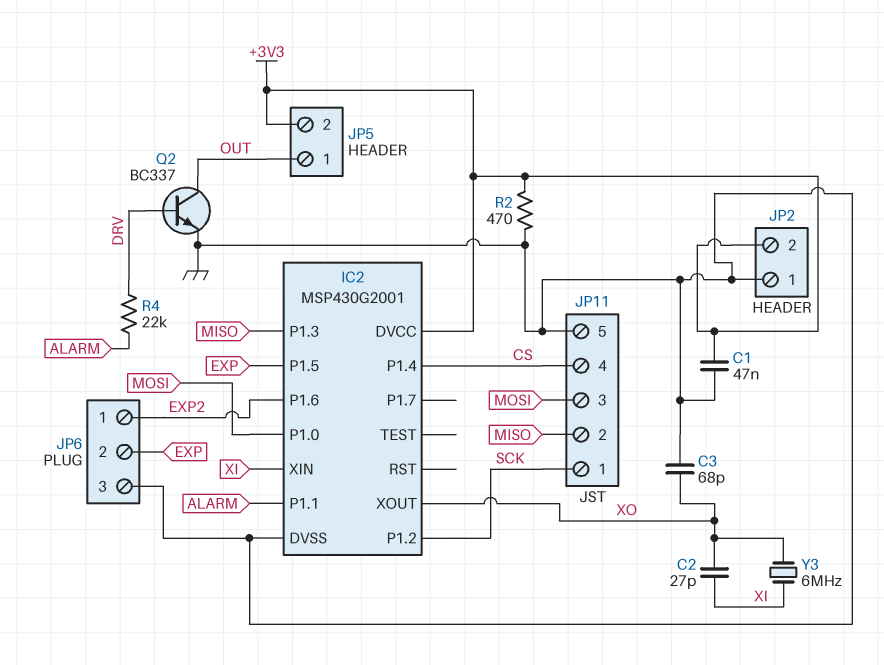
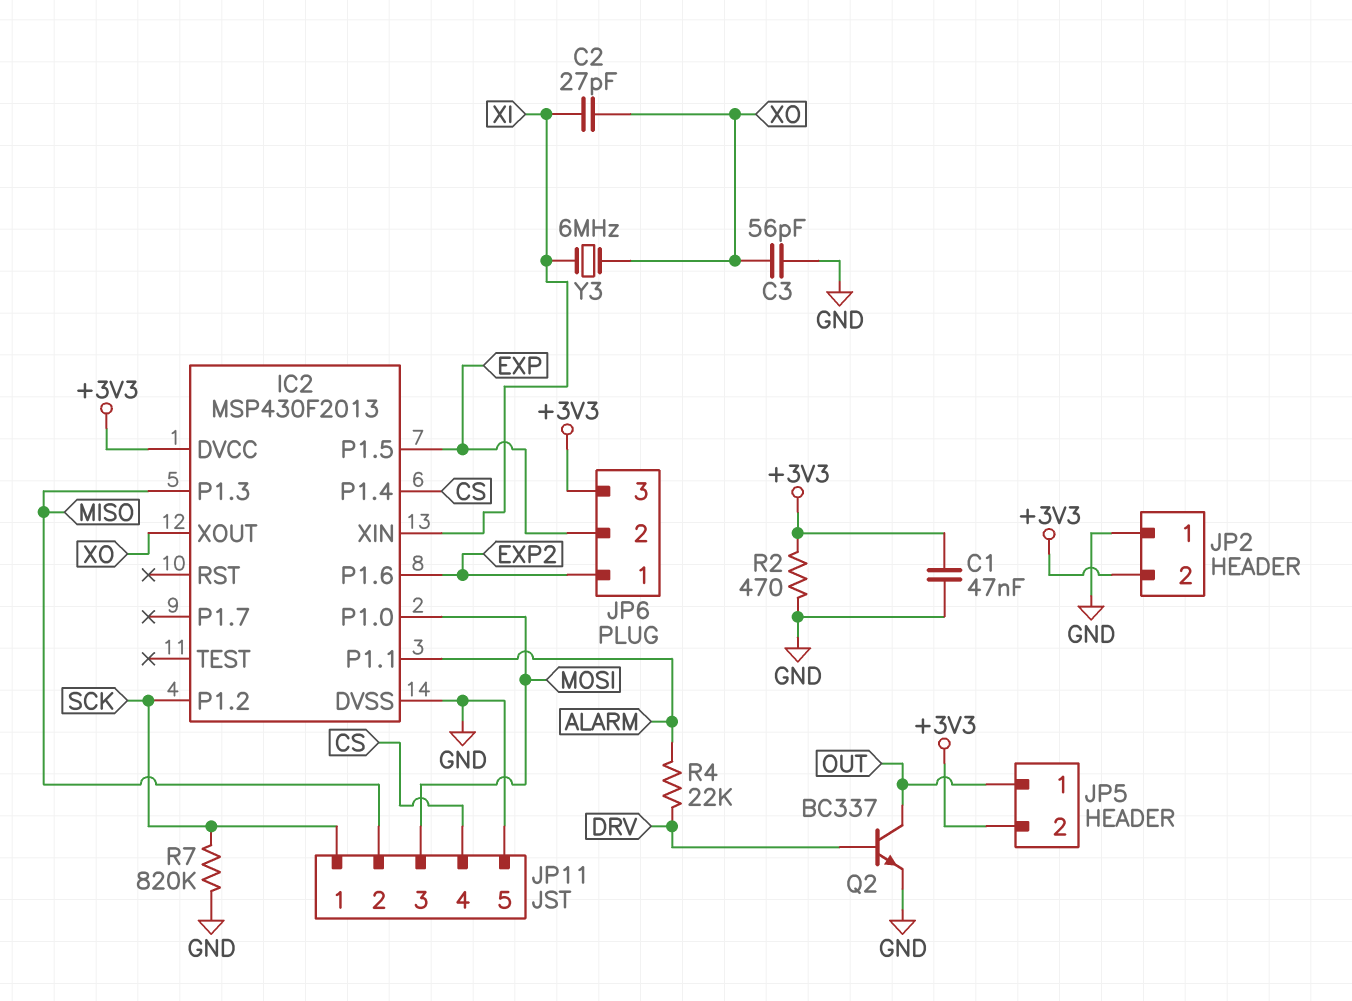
C3: 68pF (GND, XO) -> 56pF (GND, XO)
IC2: MSP430G2001 -> MSP430F2013
JP6 pin 3: GND -> +3V3
R7: none -> 820k (GND, SCK)

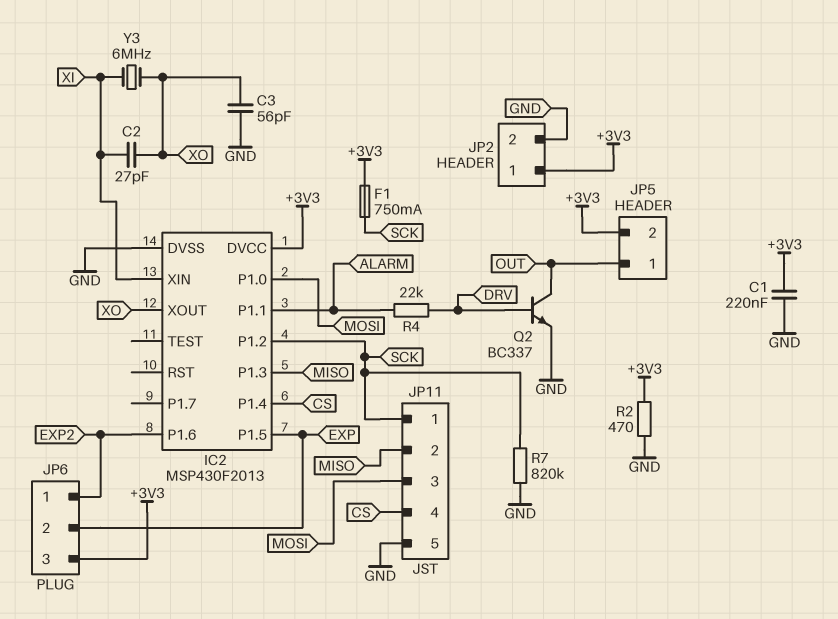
C1: 47nF (+3V3, GND) -> 220nF (+3V3, GND)
F1: none -> 750mA (+3V3, SCK)
JP2 pin 1: GND -> +3V3
JP2 pin 2: +3V3 -> GND

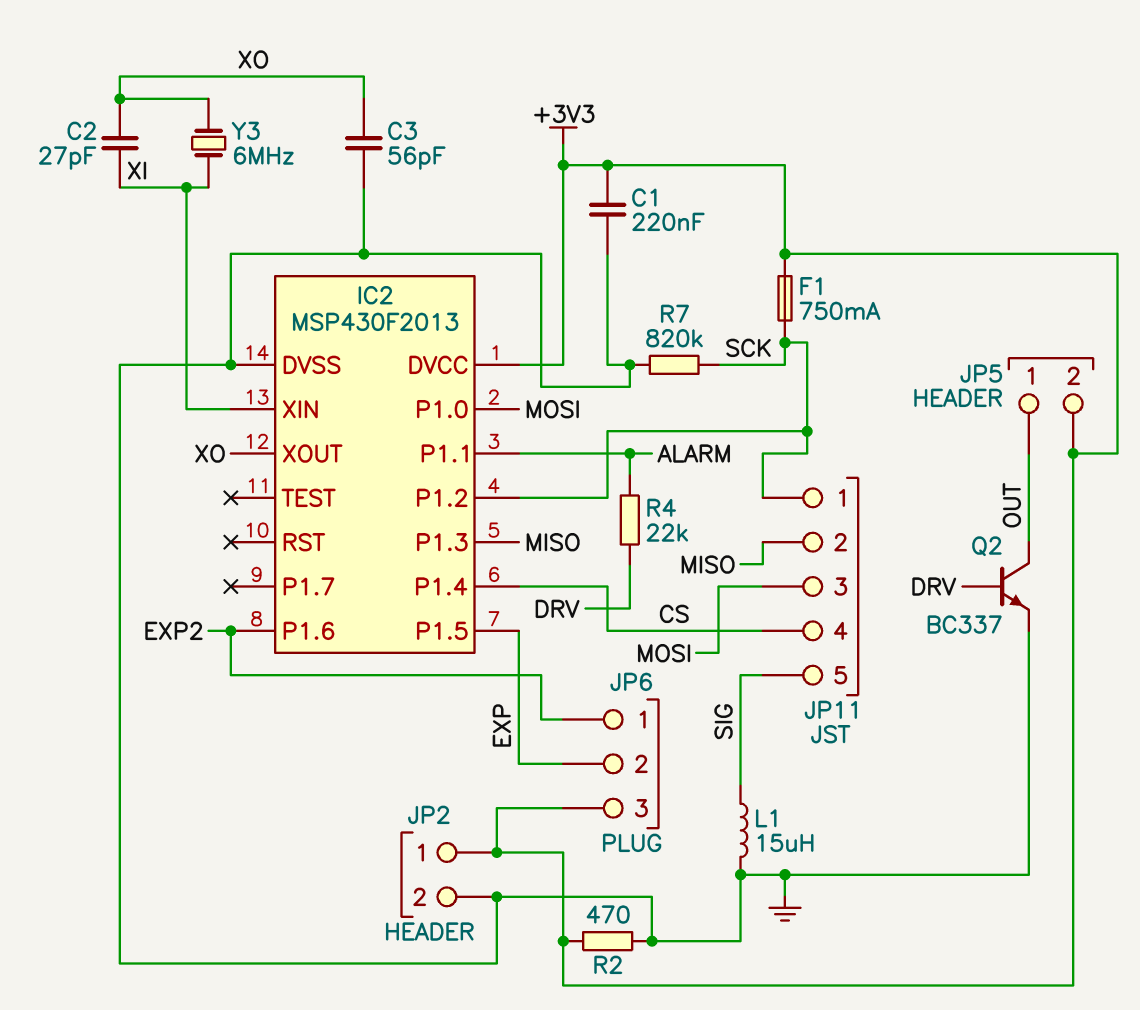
JP11 pin 5: GND -> SIG
L1: none -> 15uH (GND, SIG)

